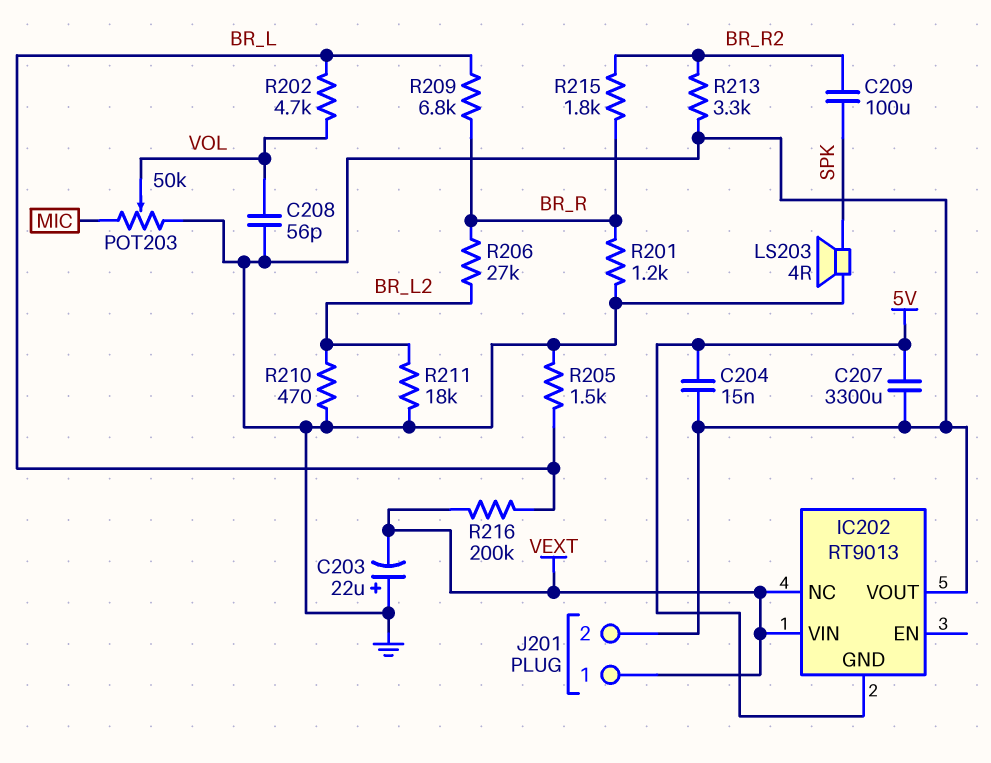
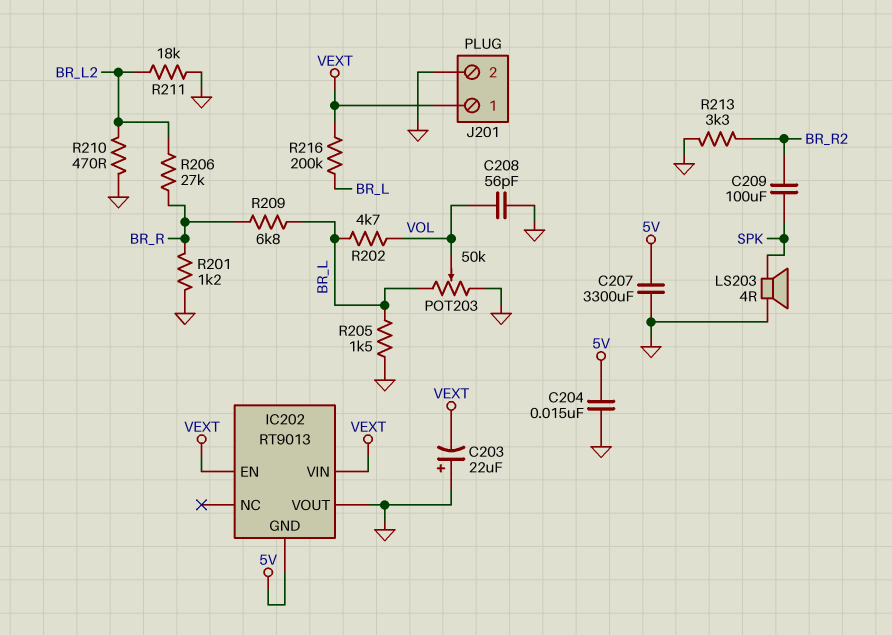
IC202 pin EN: none -> VEXT
IC202 pin NC: VEXT -> none
POT203: 50k (GND, MIC, wiper VOL) -> 50k (BR_L, GND, wiper VOL)
R215: 1.8k (BR_R, BR_R2) -> none

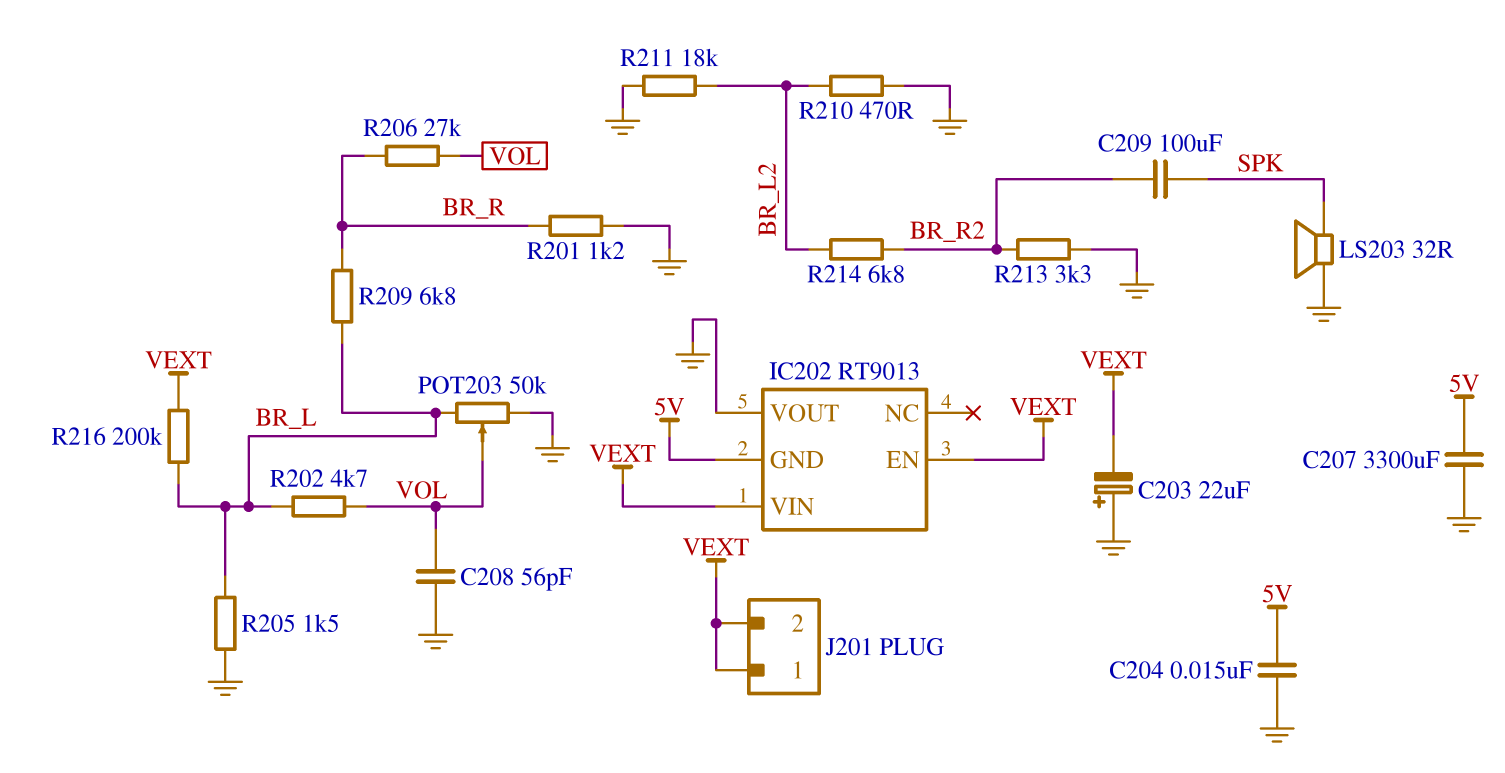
J201 pin 2: GND -> VEXT
LS203: speaker 4R (GND, SPK) -> speaker 32R (GND, SPK)
R206: 27k (BR_L2, BR_R) -> 27k (BR_R, VOL)
R214: none -> 6.8k (BR_L2, BR_R2)

